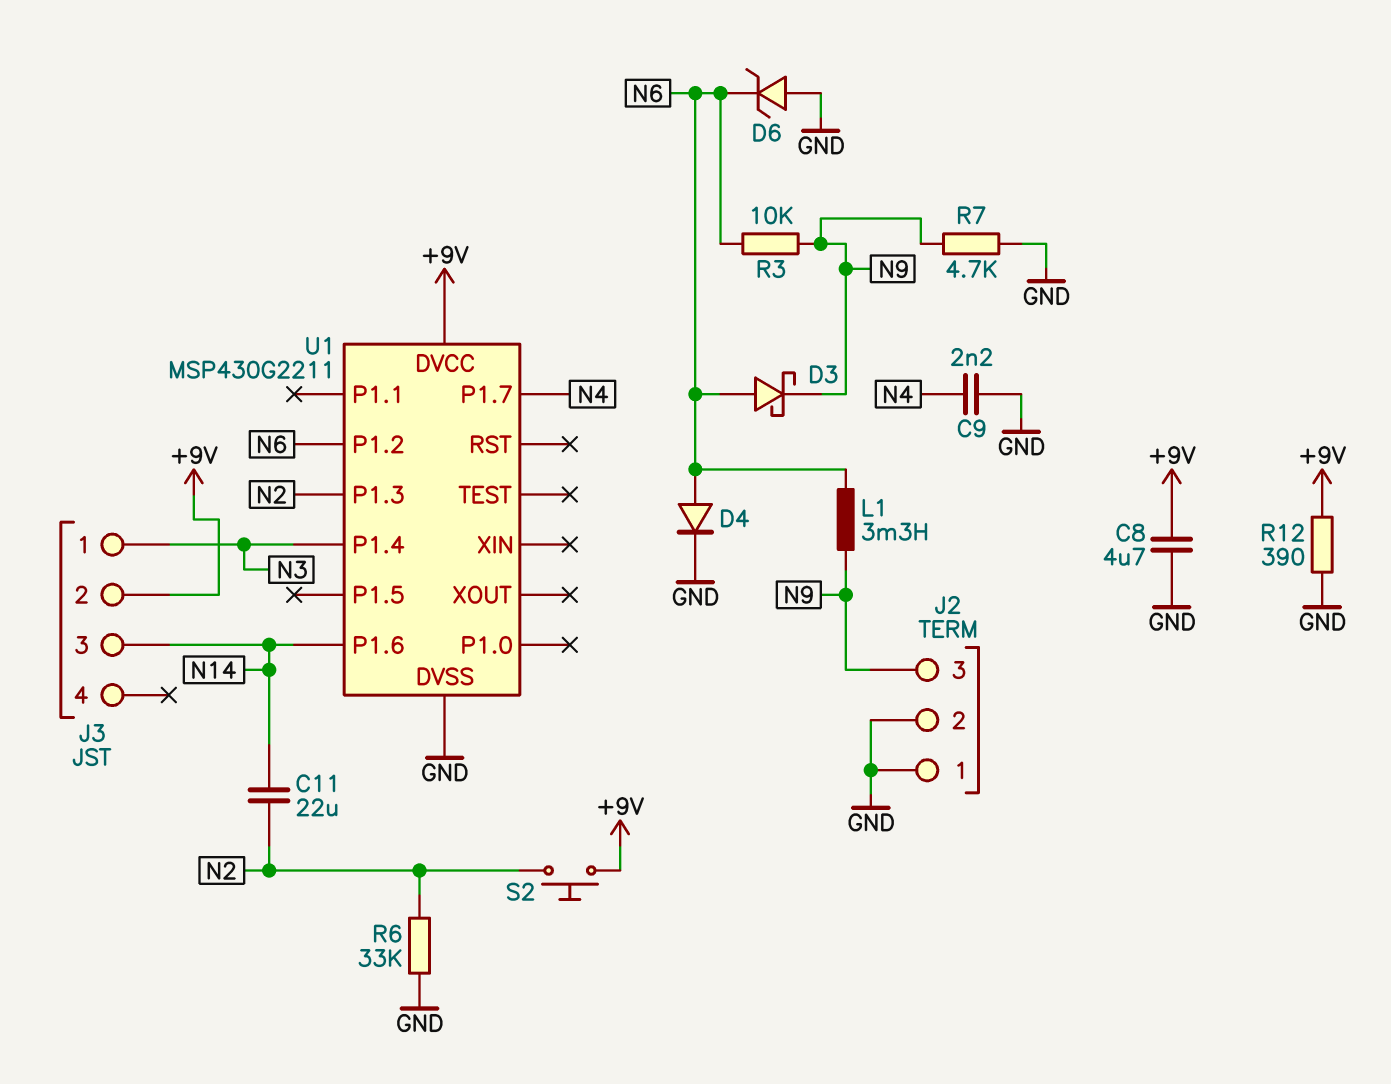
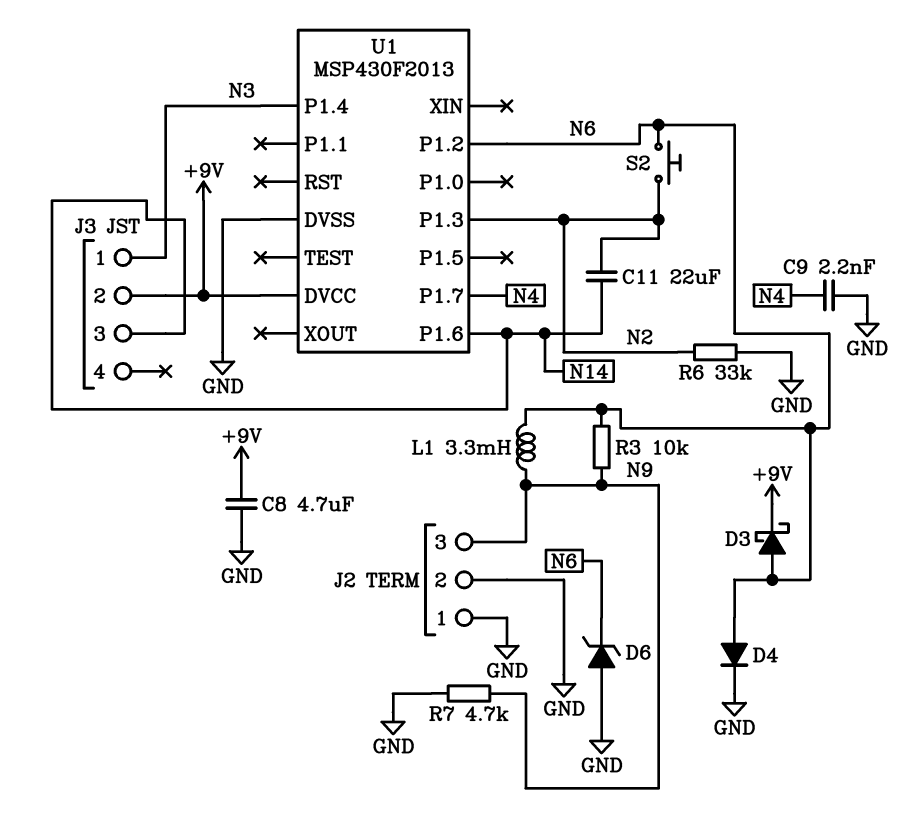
D3: schottky (A N6, K N9) -> schottky (A N6, K +9V)
R12: 390 (+9V, GND) -> none
S2: button (+9V, N2) -> button (N2, N6)
U1: MSP430G2211 -> MSP430F2013

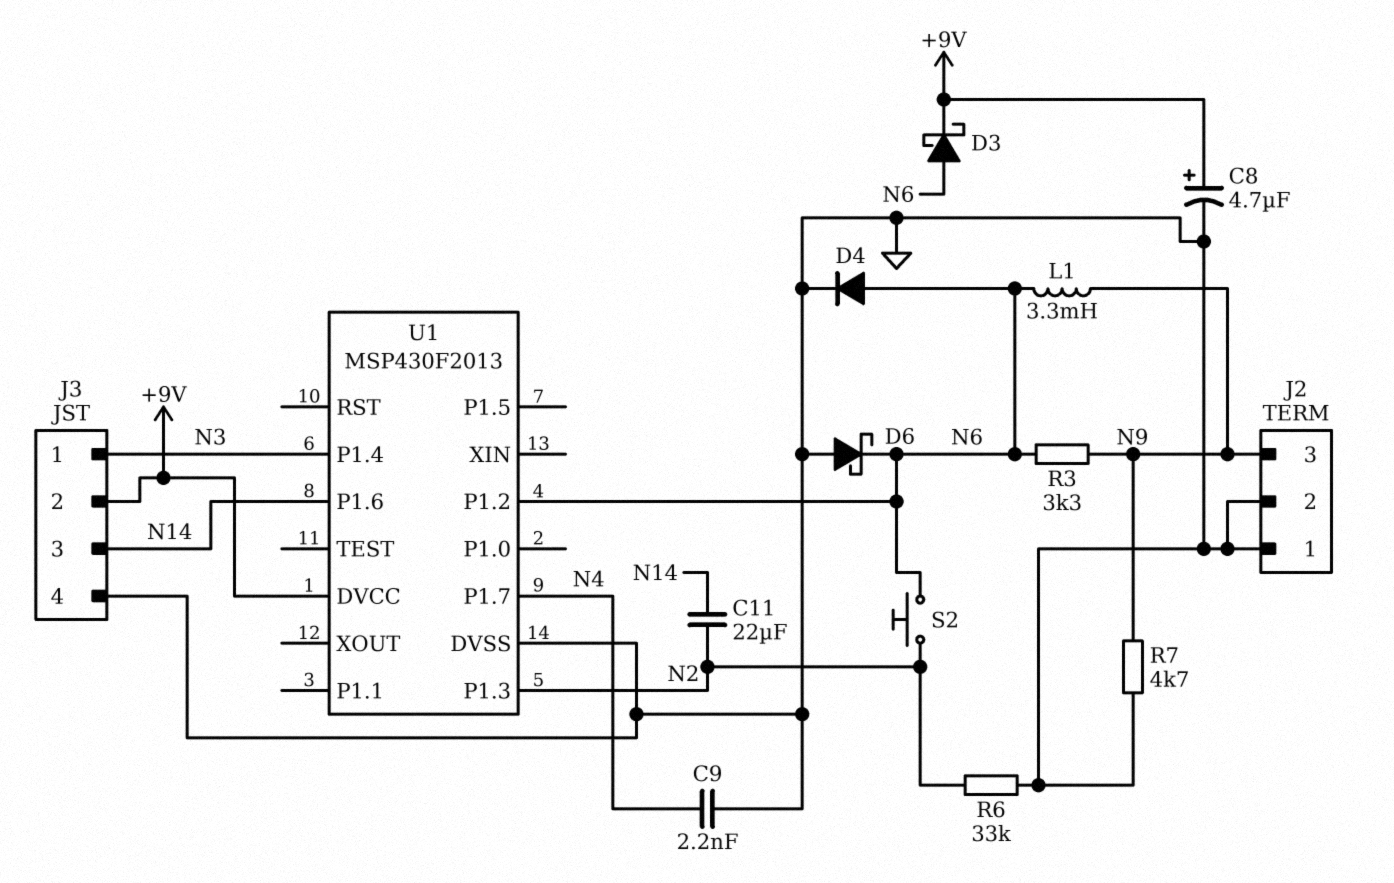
C8: 4.7uF (+9V, GND) -> 4.7uF (plus +9V, minus GND)
D6: zener (A GND, K N6) -> schottky (A GND, K N6)
J3 pin 4: none -> GND
R3: 10k (N6, N9) -> 3.3k (N6, N9)

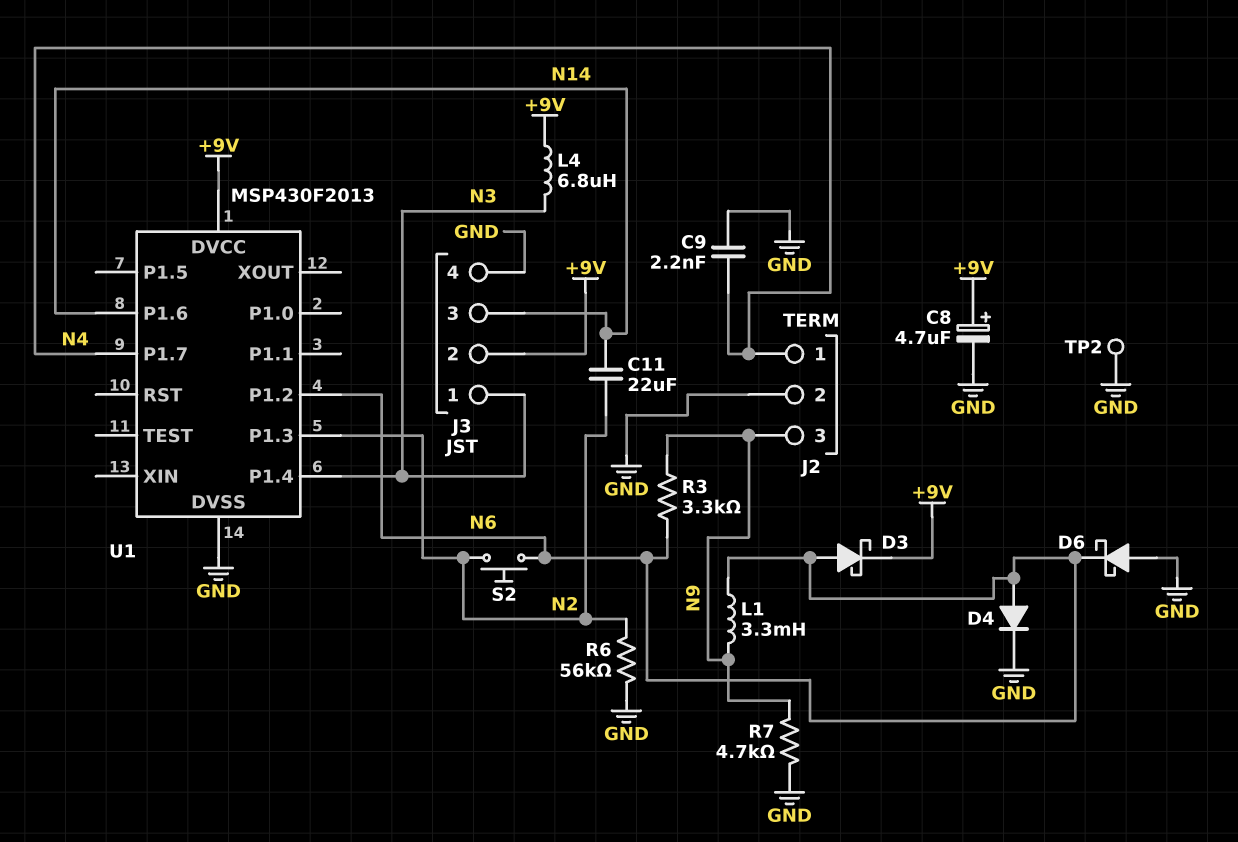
J2 pin 1: GND -> N4
L4: none -> 6.8uH (+9V, N3)
R6: 33k (GND, N2) -> 56k (GND, N2)
TP2: none -> test point (GND)

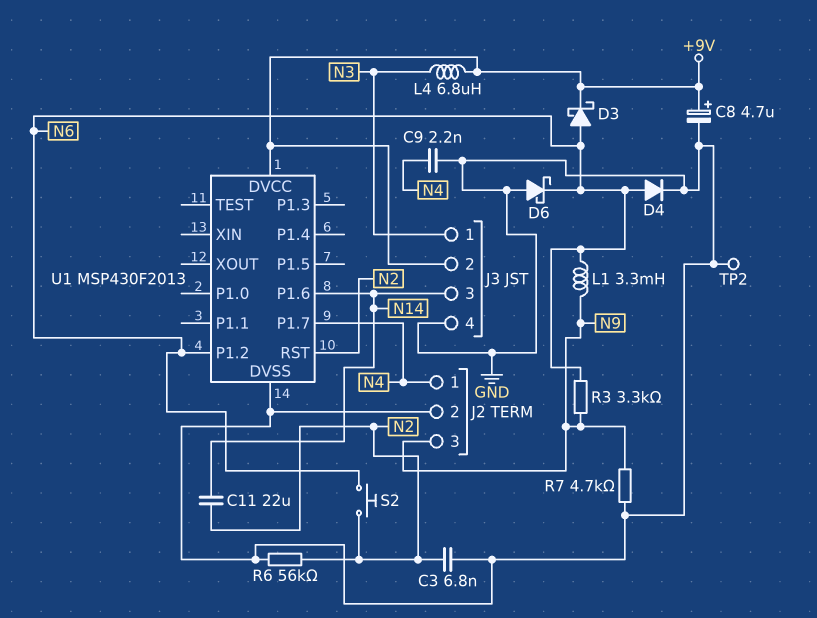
C3: none -> 6.8nF (GND, N2)
U1 pin P1.3: N2 -> none
U1 pin P1.4: N3 -> none
U1 pin RST: none -> N2

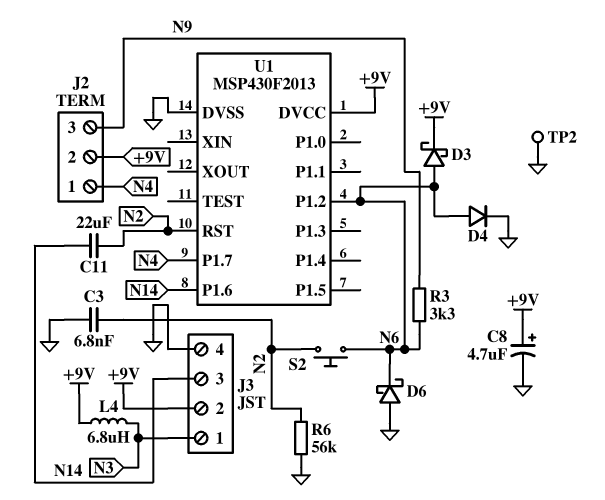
C9: 2.2nF (GND, N4) -> none
J2 pin 2: GND -> +9V
L1: 3.3mH (N6, N9) -> none
R7: 4.7k (GND, N9) -> none

